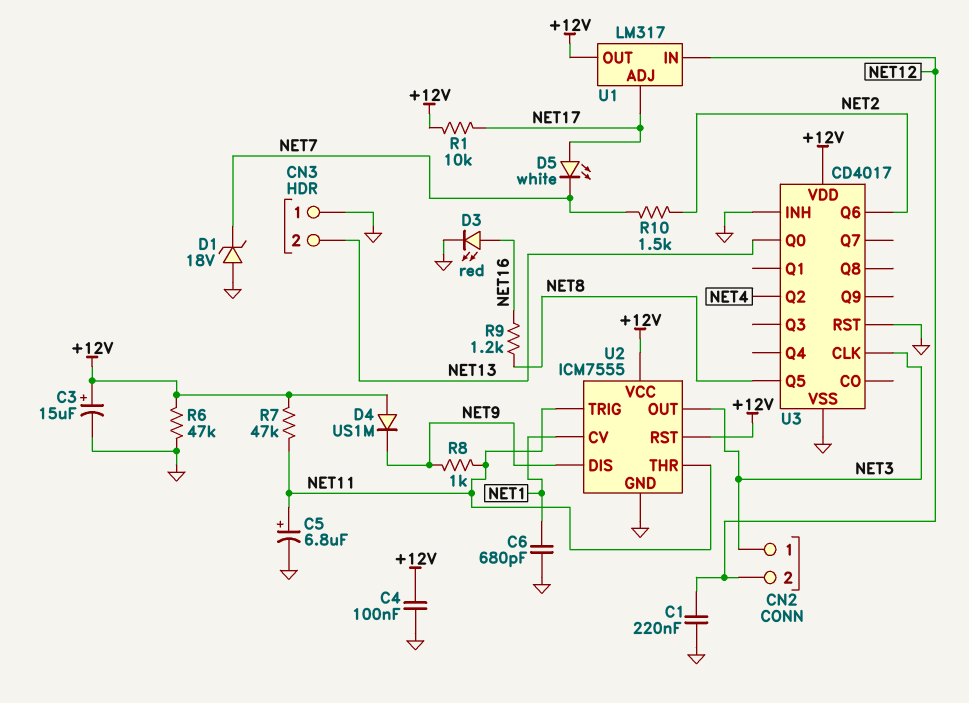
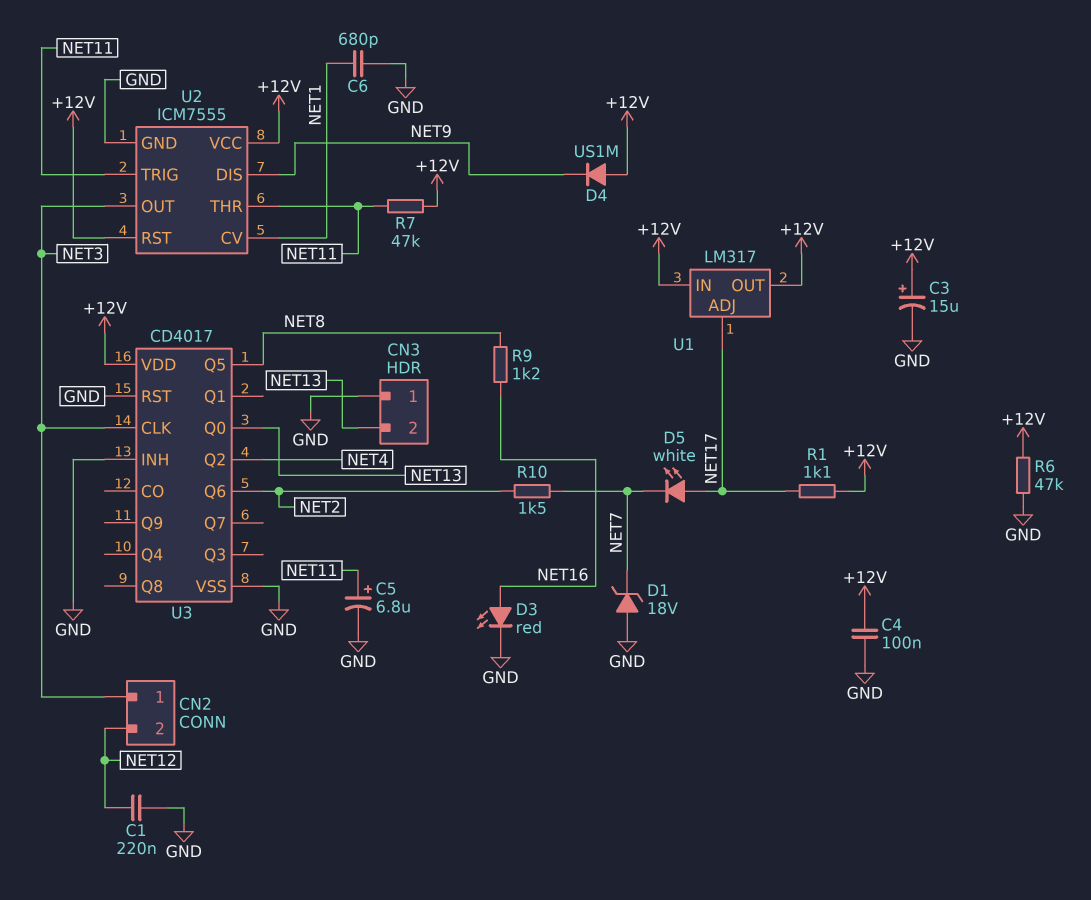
R1: 10k (+12V, NET17) -> 1.1k (+12V, NET17)
R8: 1k (NET9, NET11) -> none
U1 pin IN: NET12 -> +12V

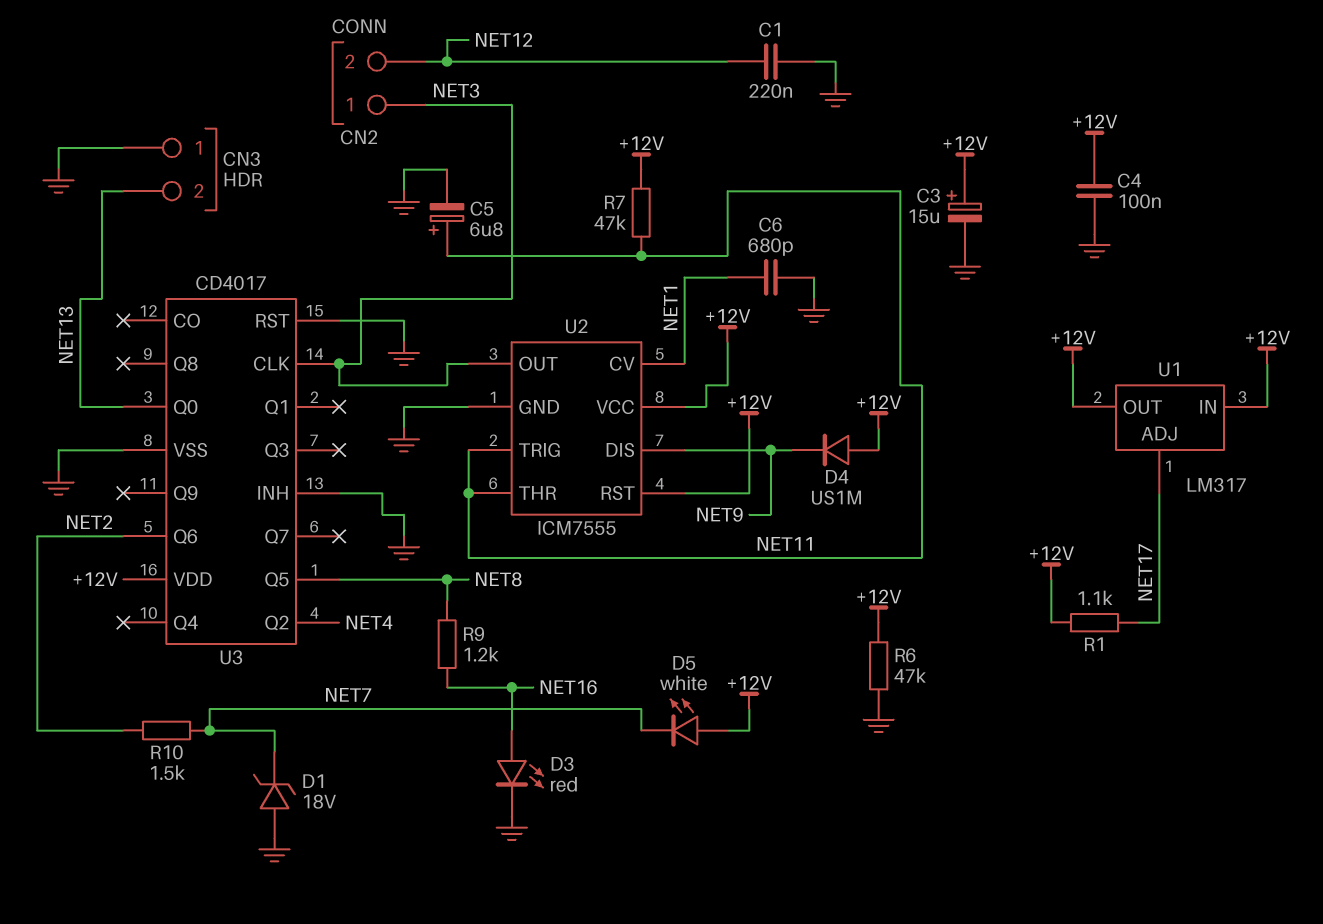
D5: LED white (A NET17, K NET7) -> LED white (A +12V, K NET7)

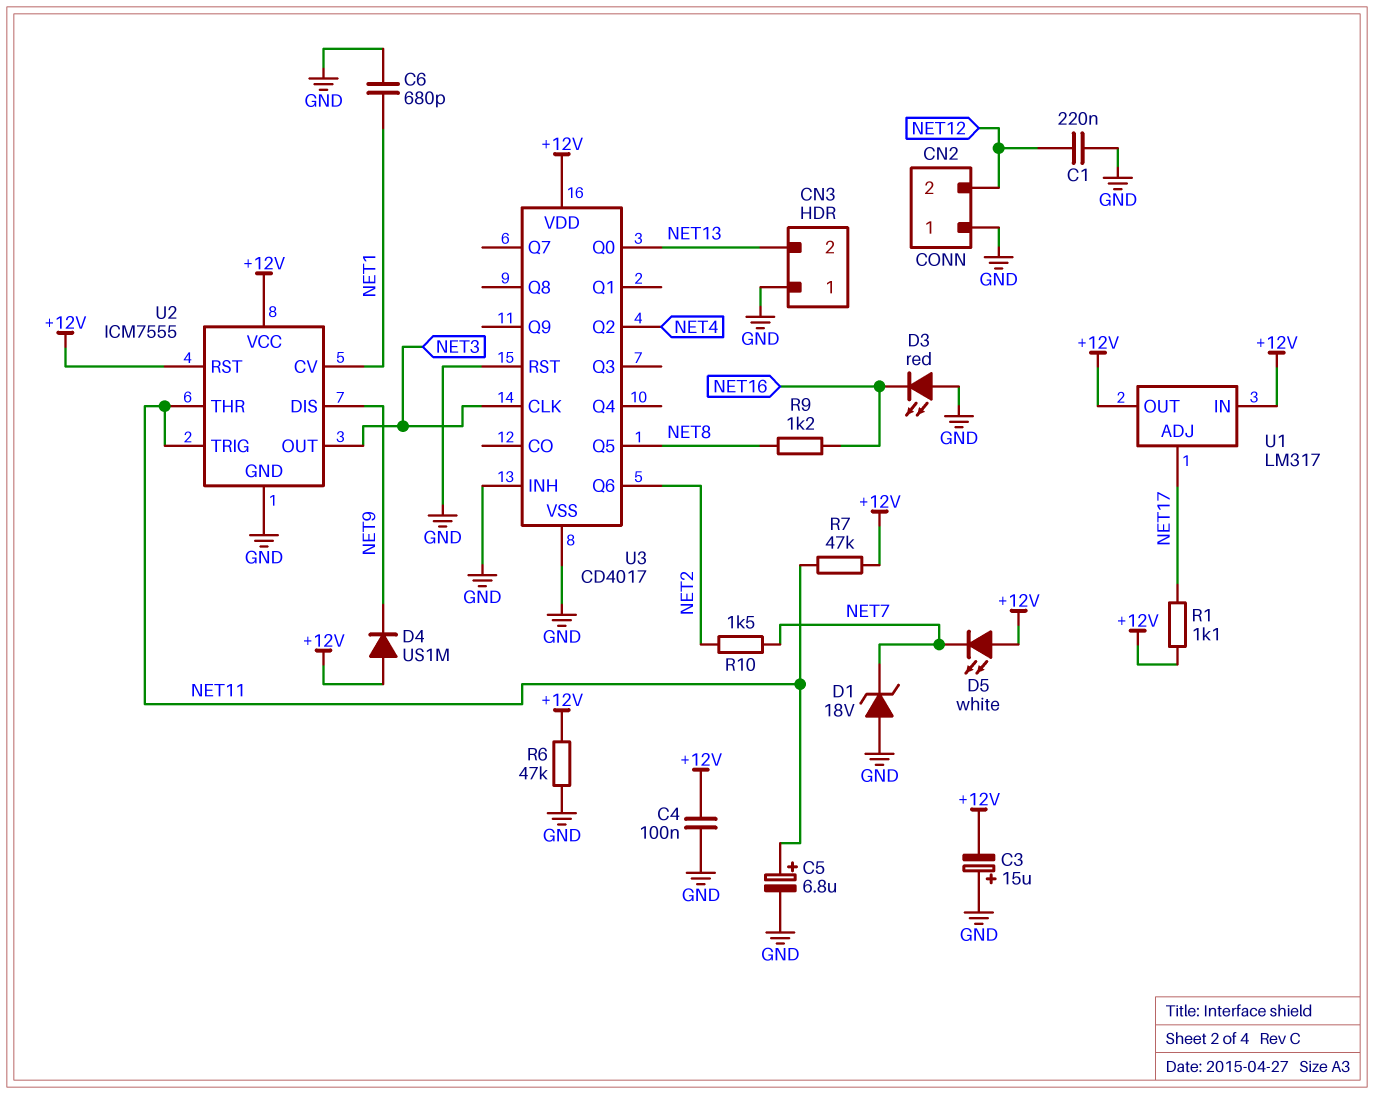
C3: 15uF (plus +12V, minus GND) -> 15uF (plus GND, minus +12V)
CN2 pin 1: NET3 -> GND
D3: LED red (A NET16, K GND) -> LED red (A GND, K NET16)

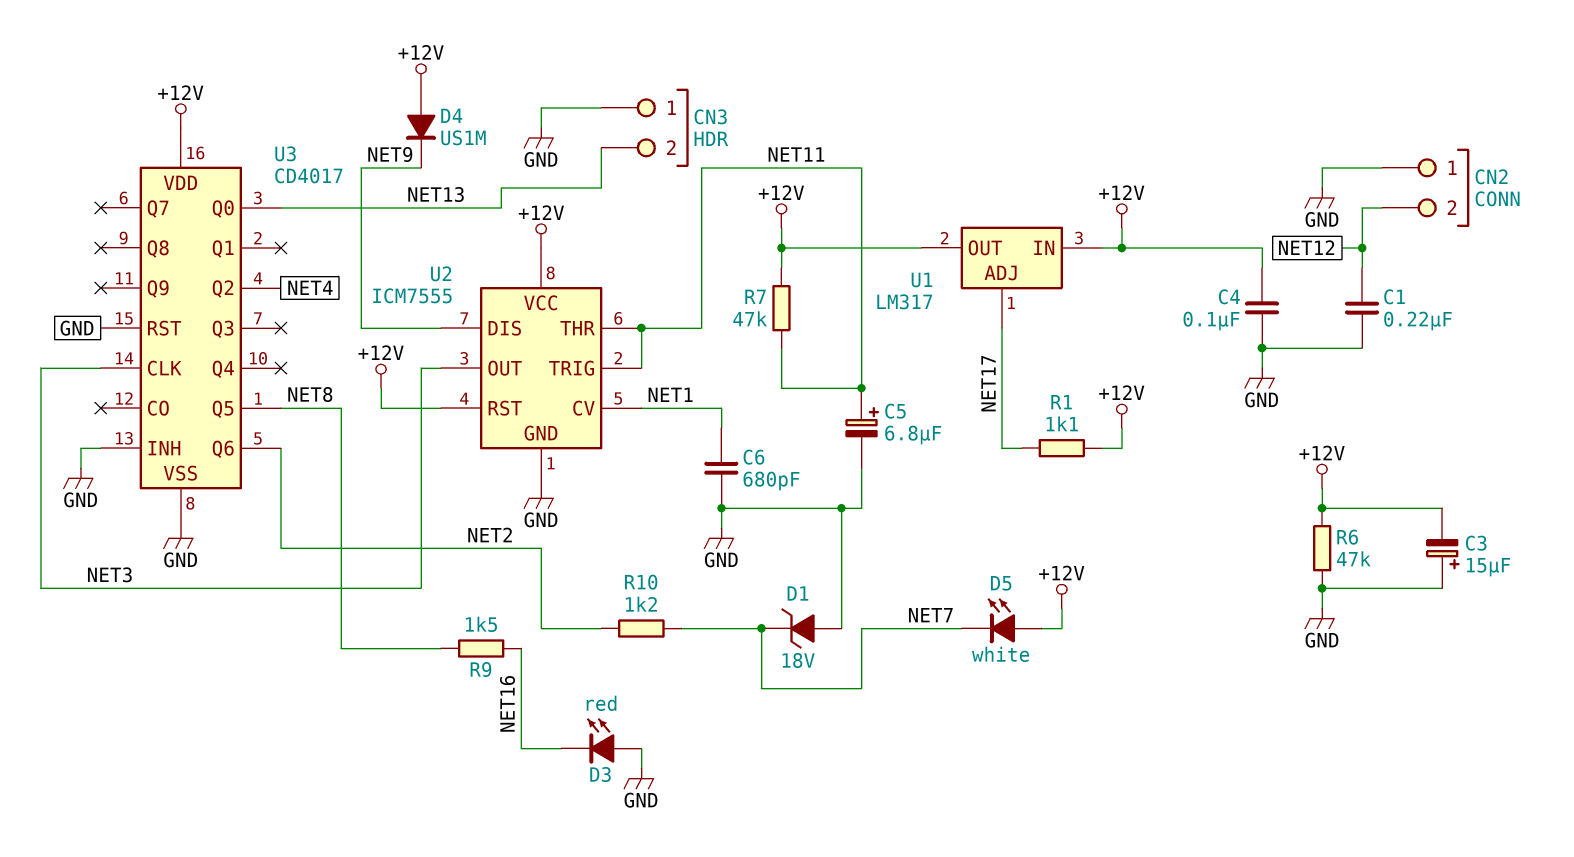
R9: 1.2k (NET8, NET16) -> 1.5k (NET8, NET16)
R10: 1.5k (NET2, NET7) -> 1.2k (NET2, NET7)

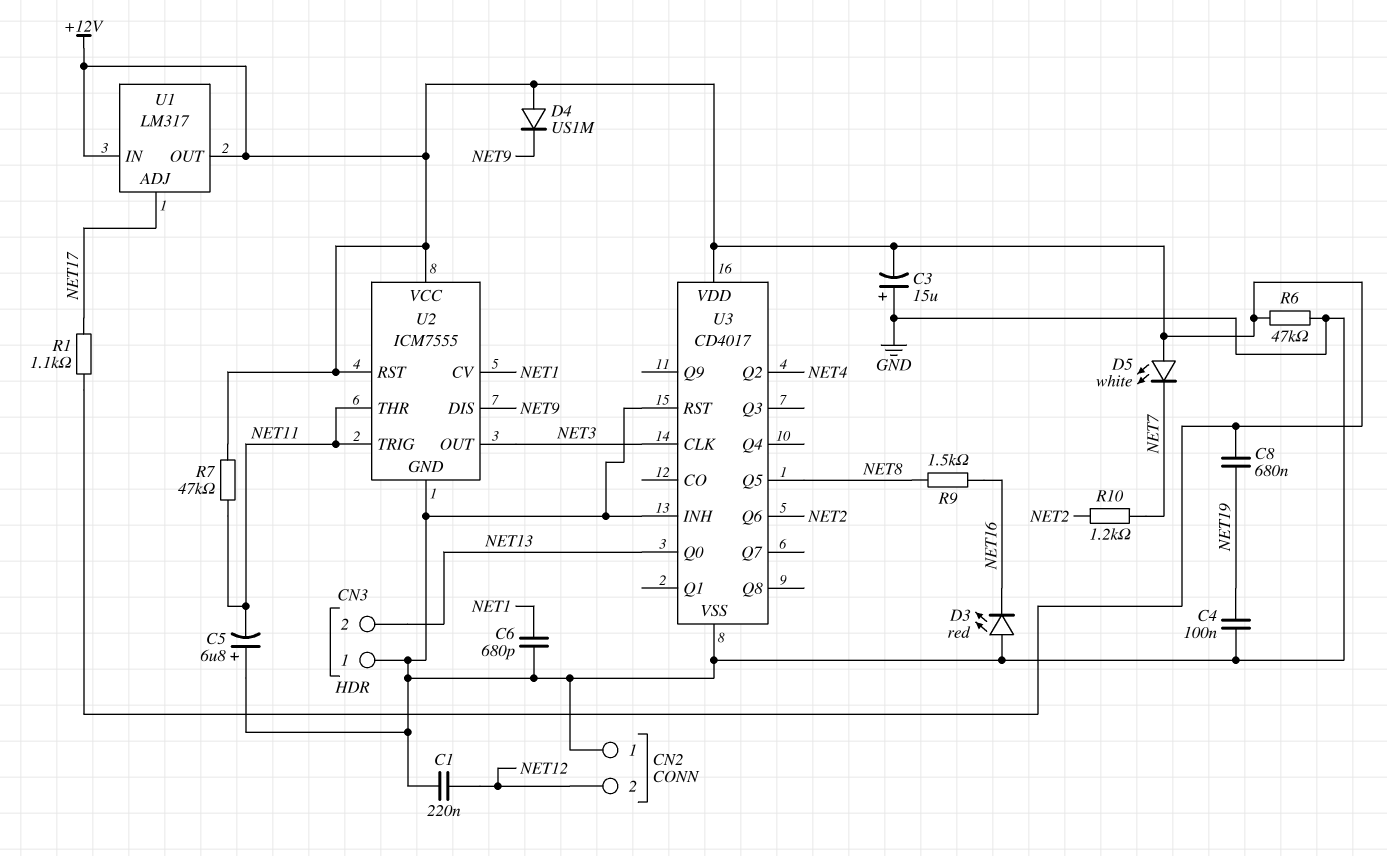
C4: 100nF (+12V, GND) -> 100nF (GND, NET19)
C5: 6.8uF (plus NET11, minus GND) -> 6.8uF (plus GND, minus NET11)
C8: none -> 680nF (+12V, NET19)
D1: zener 18V (A GND, K NET7) -> none

